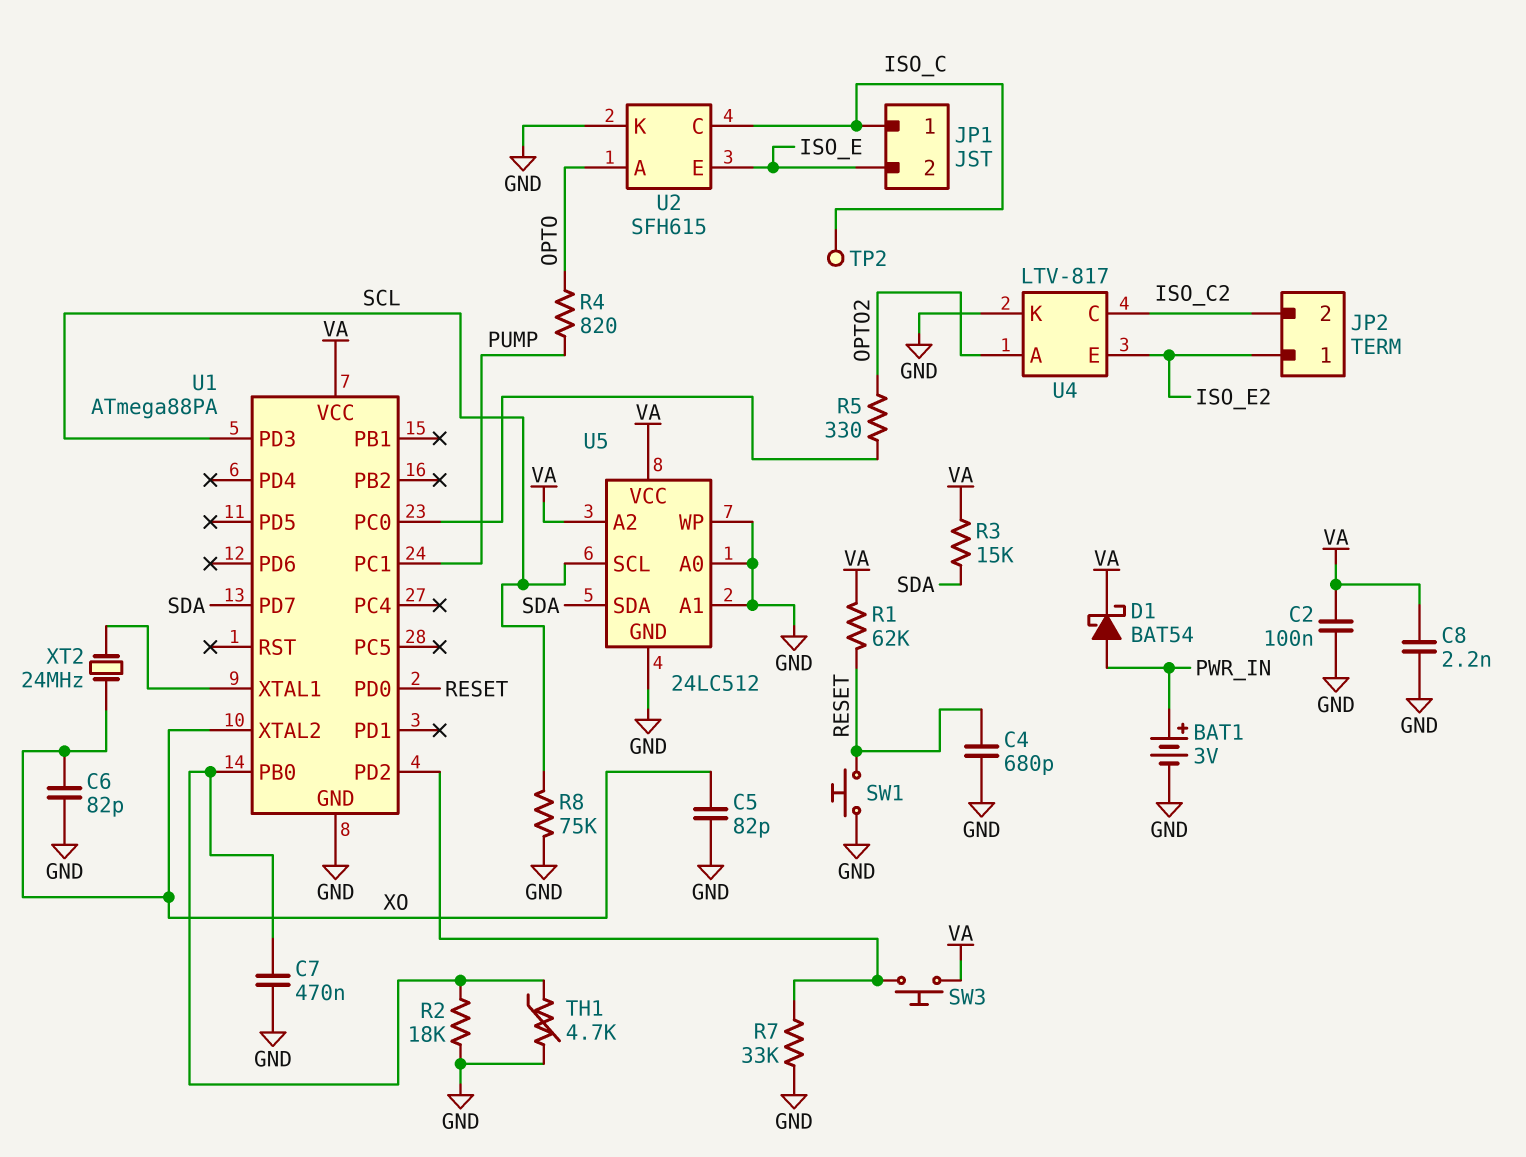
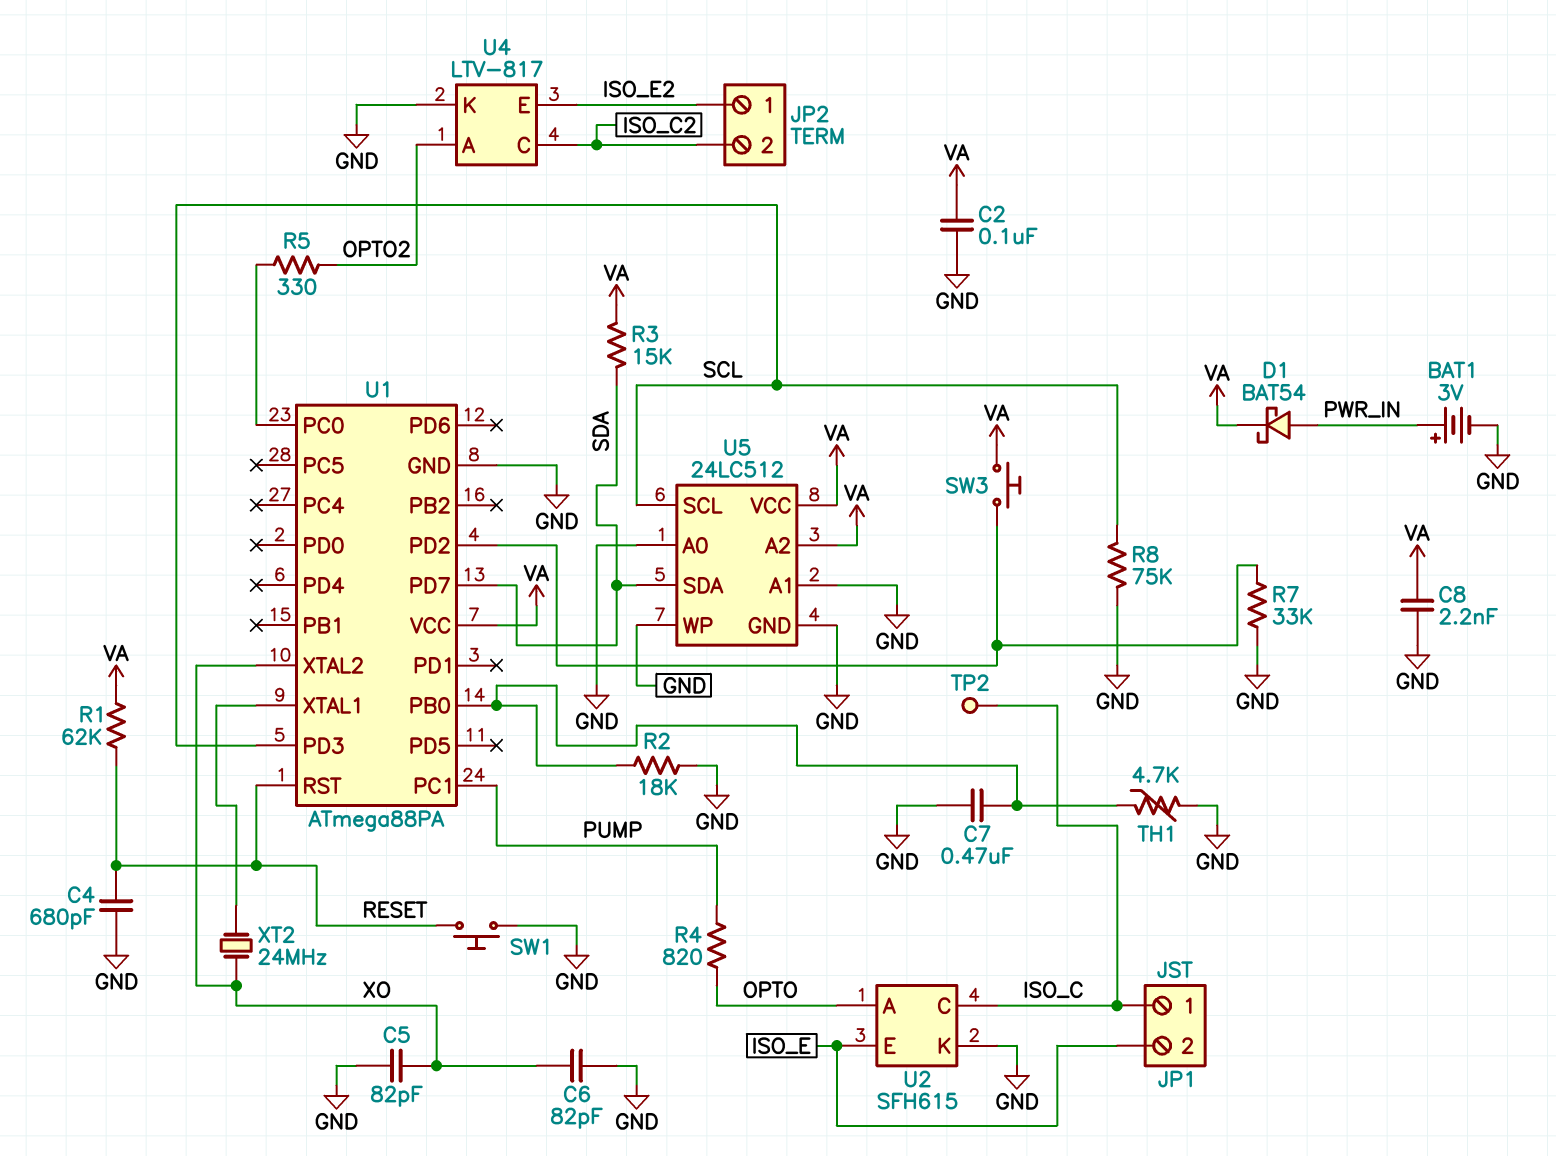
U1 pin PD0: RESET -> none
U1 pin RST: none -> RESET

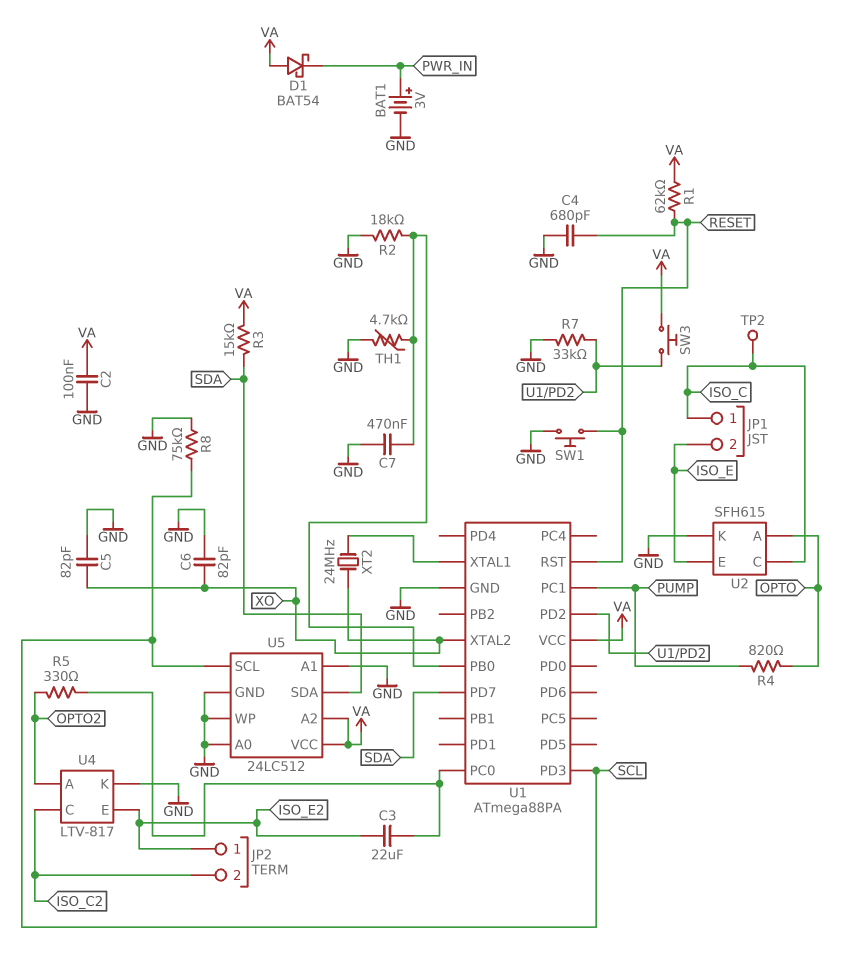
C3: none -> 22uF (ISO_E2, U1/PC0)
C8: 2.2nF (GND, VA) -> none
D1: schottky BAT54 (A PWR_IN, K VA) -> schottky BAT54 (A VA, K PWR_IN)

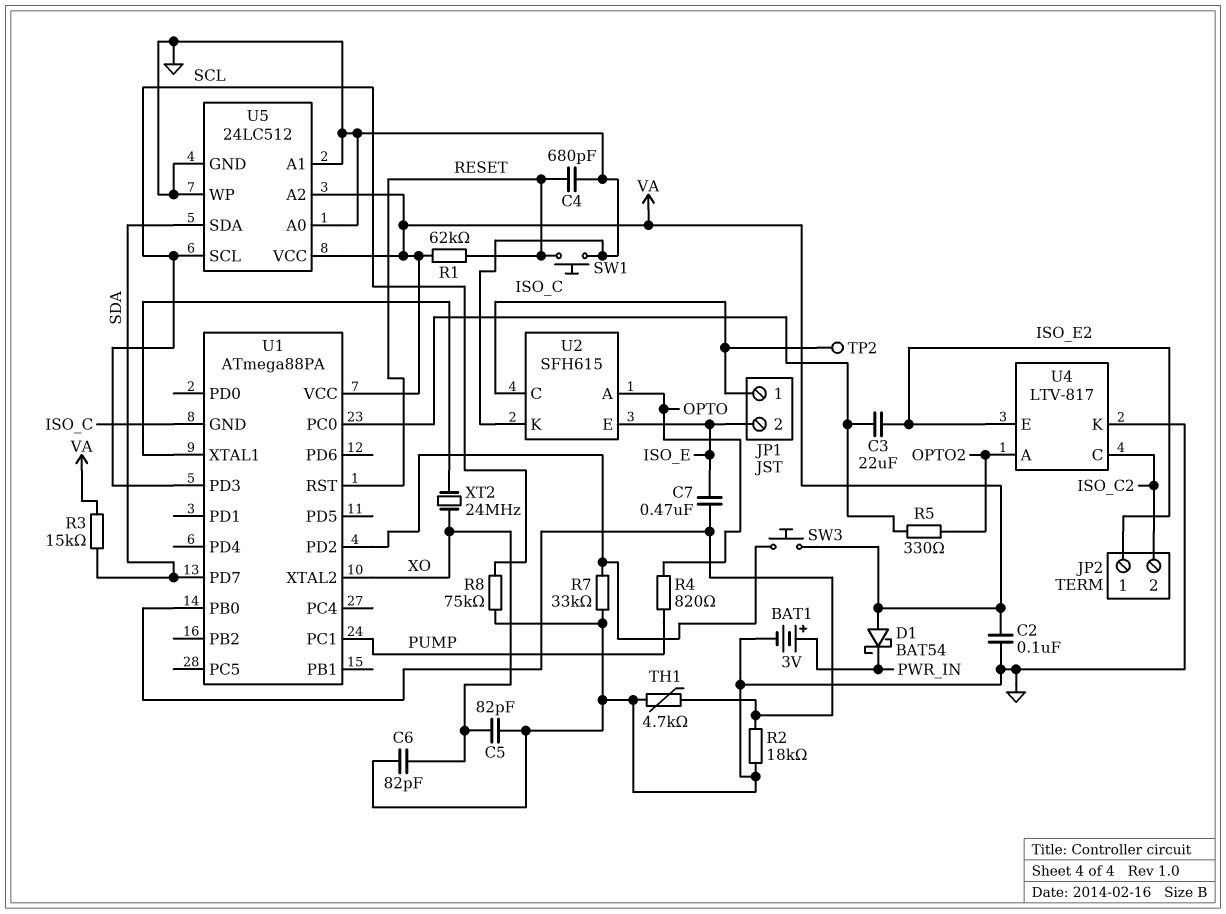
C7: 470nF (GND, U1/PB0) -> 470nF (ISO_E, U1/PB0)
U1 pin GND: GND -> ISO_C

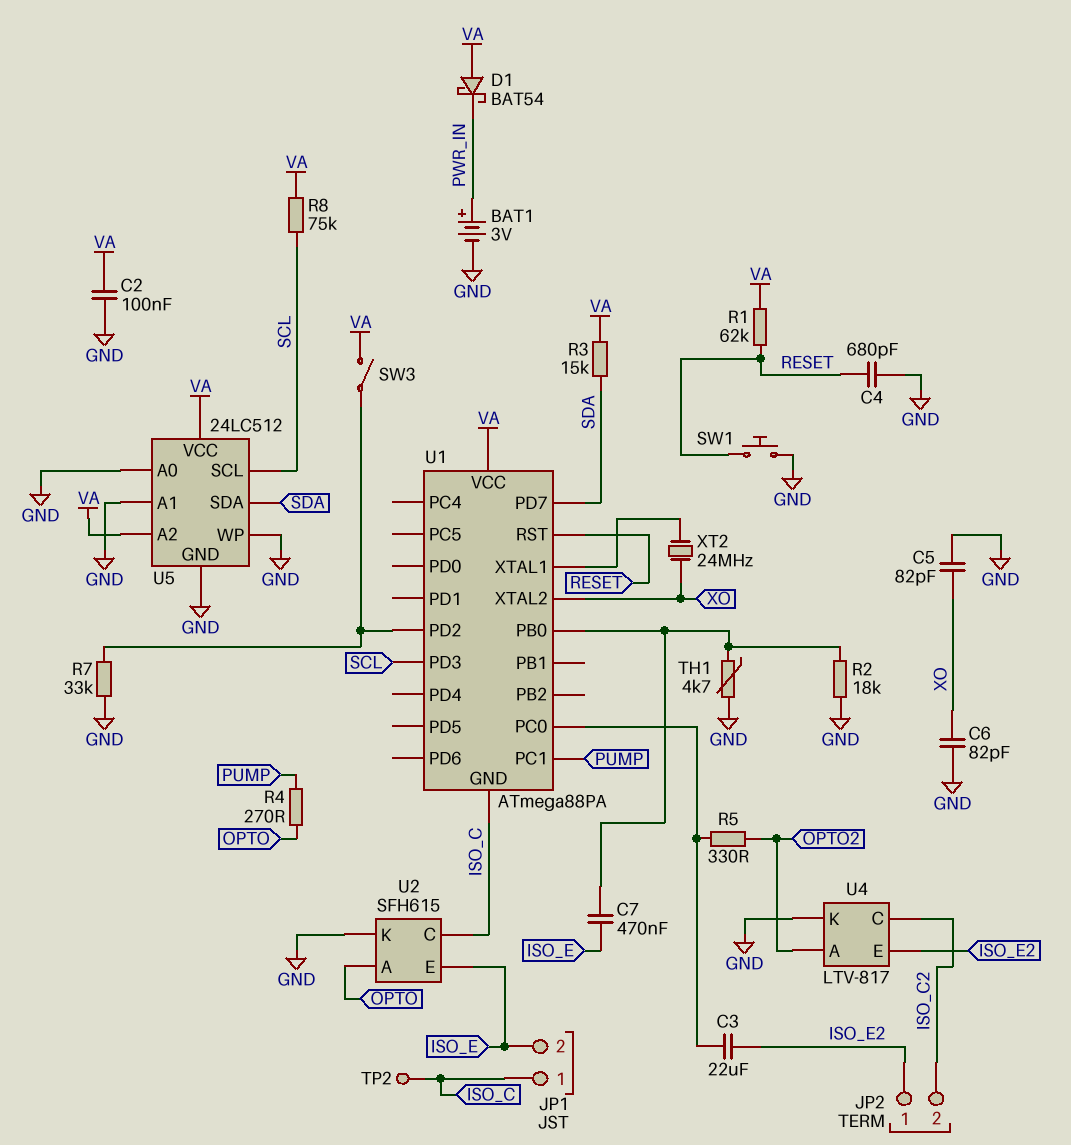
R4: 820 (OPTO, PUMP) -> 270 (OPTO, PUMP)
R8: 75k (GND, SCL) -> 75k (SCL, VA)
SW3: button (U1/PD2, VA) -> switch (U1/PD2, VA)

